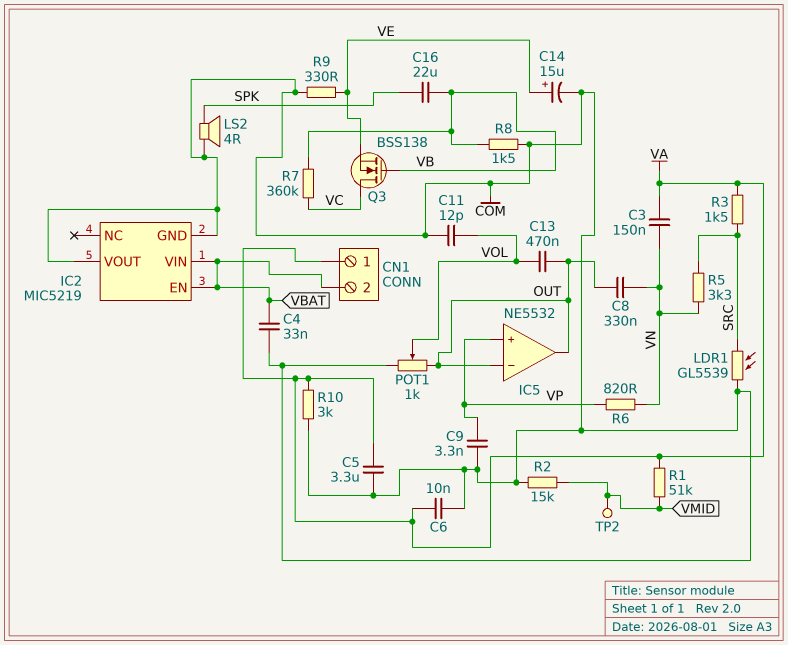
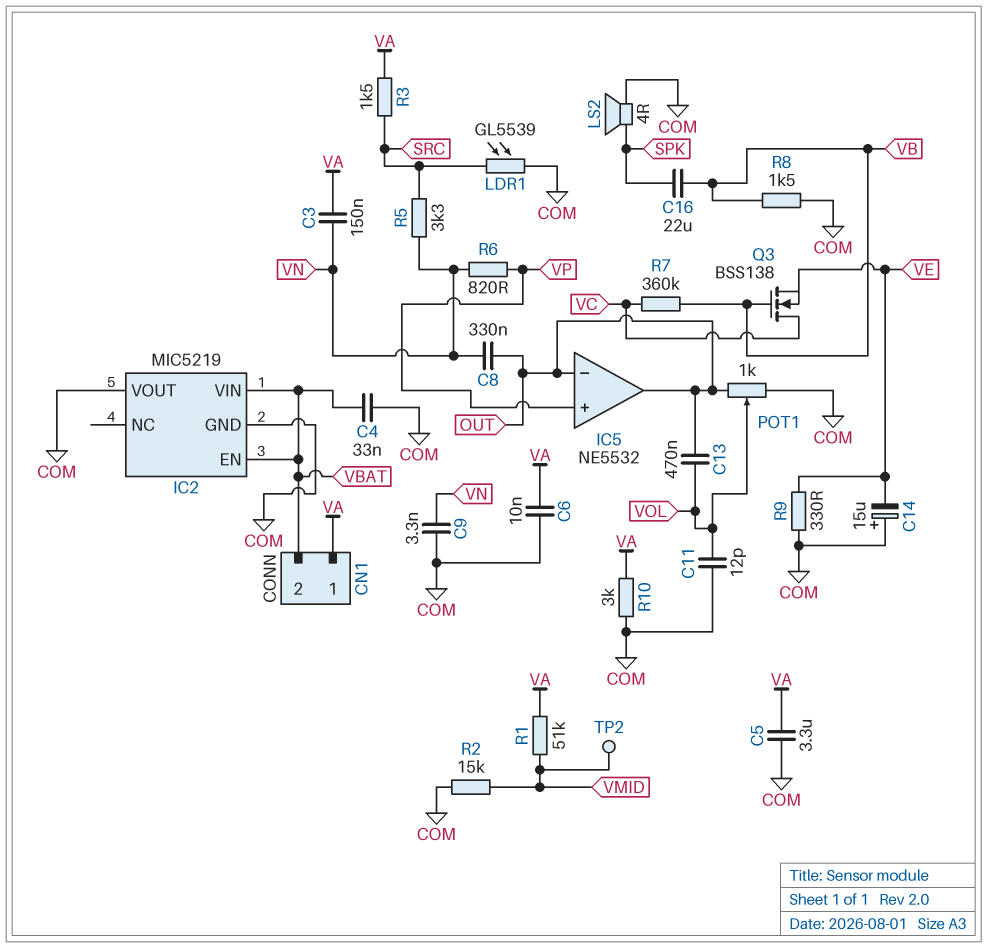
C9: 3.3nF (COM, VP) -> 3.3nF (COM, VN)
C14: 15uF (plus VE, minus COM) -> 15uF (plus COM, minus VE)

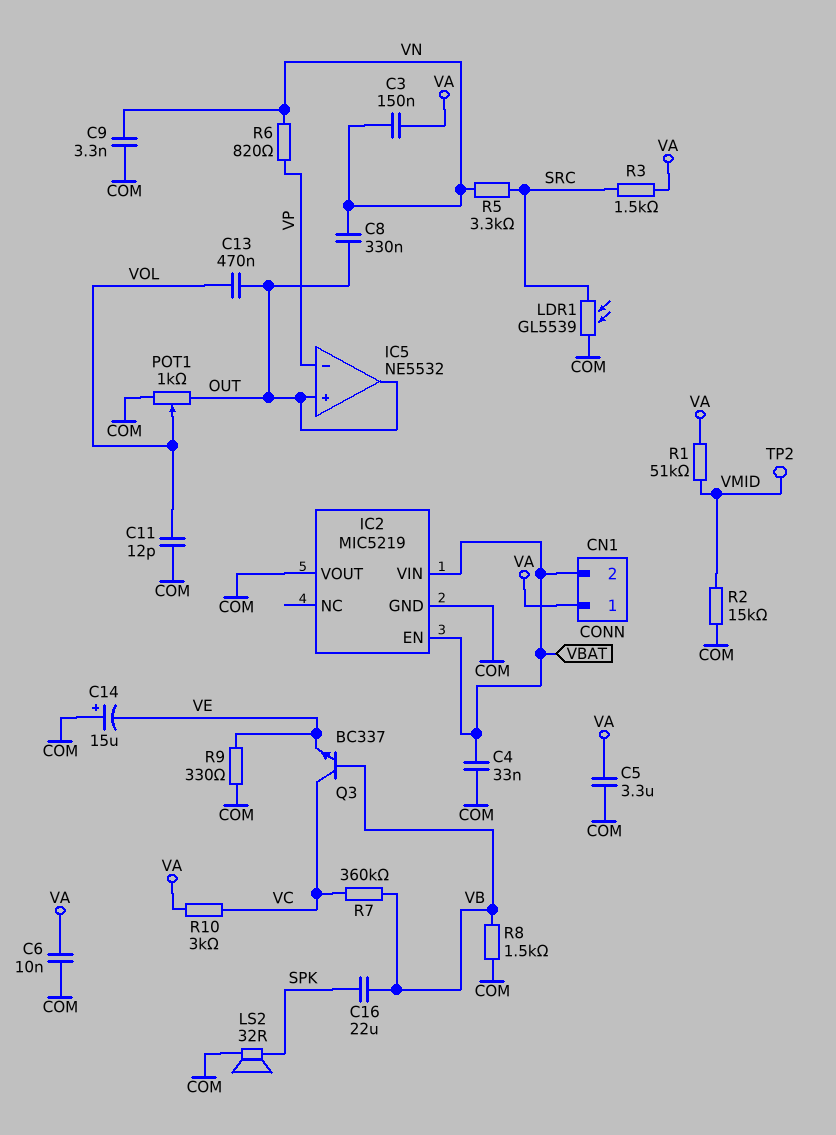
IC5 pin in+: VP -> OUT
IC5 pin in-: OUT -> VP
LS2: speaker 4R (COM, SPK) -> speaker 32R (COM, SPK)
Q3: NMOS BSS138 (G VB, D VC, S VE) -> NPN BC337 (B VB, C VC, E VE)
R10: 3k (COM, VA) -> 3k (VA, VC)

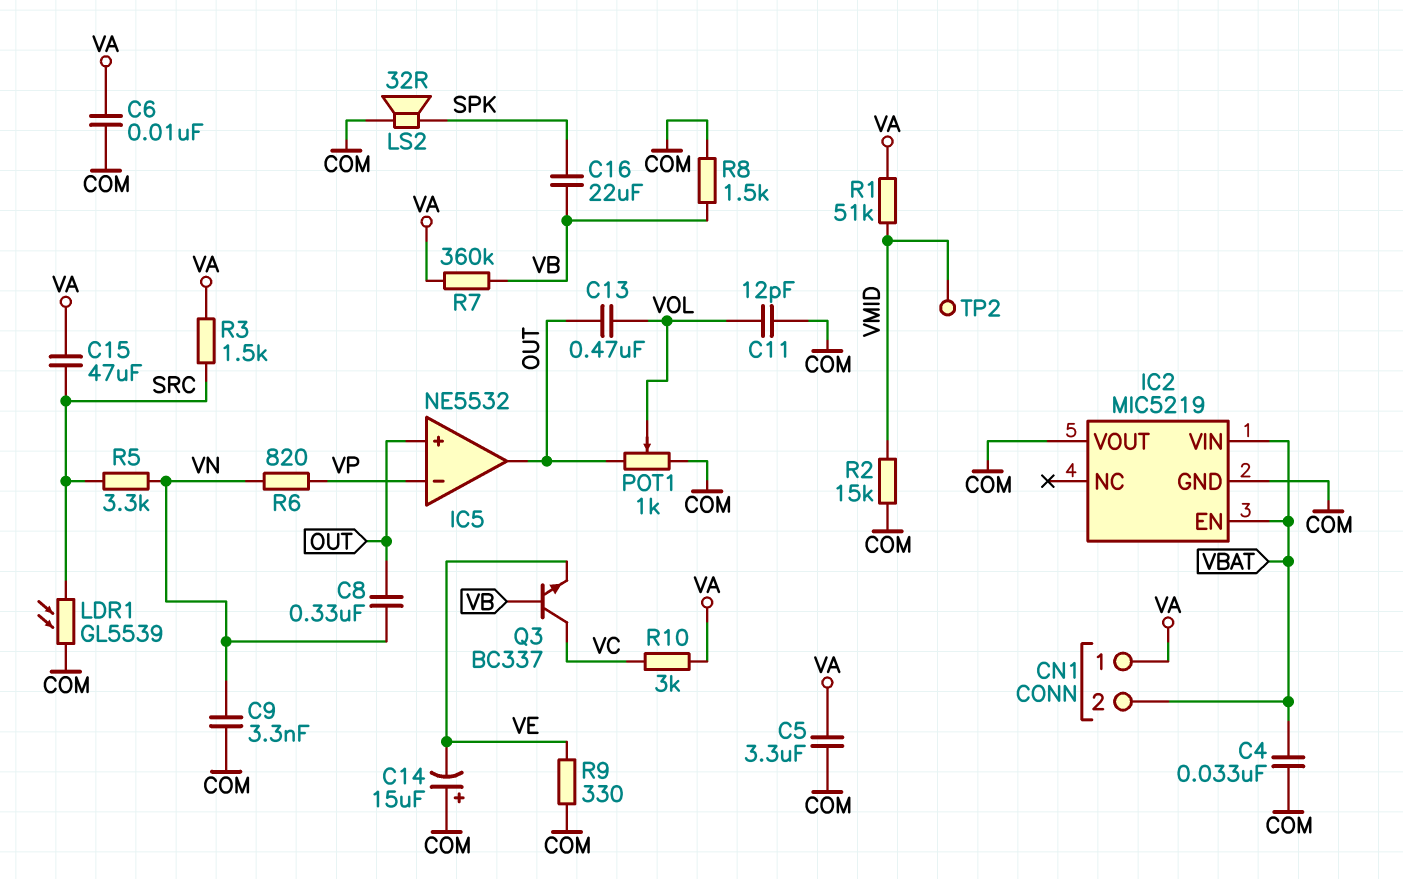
C3: 150nF (VA, VN) -> none
C15: none -> 47uF (SRC, VA)
R7: 360k (VB, VC) -> 360k (VA, VB)

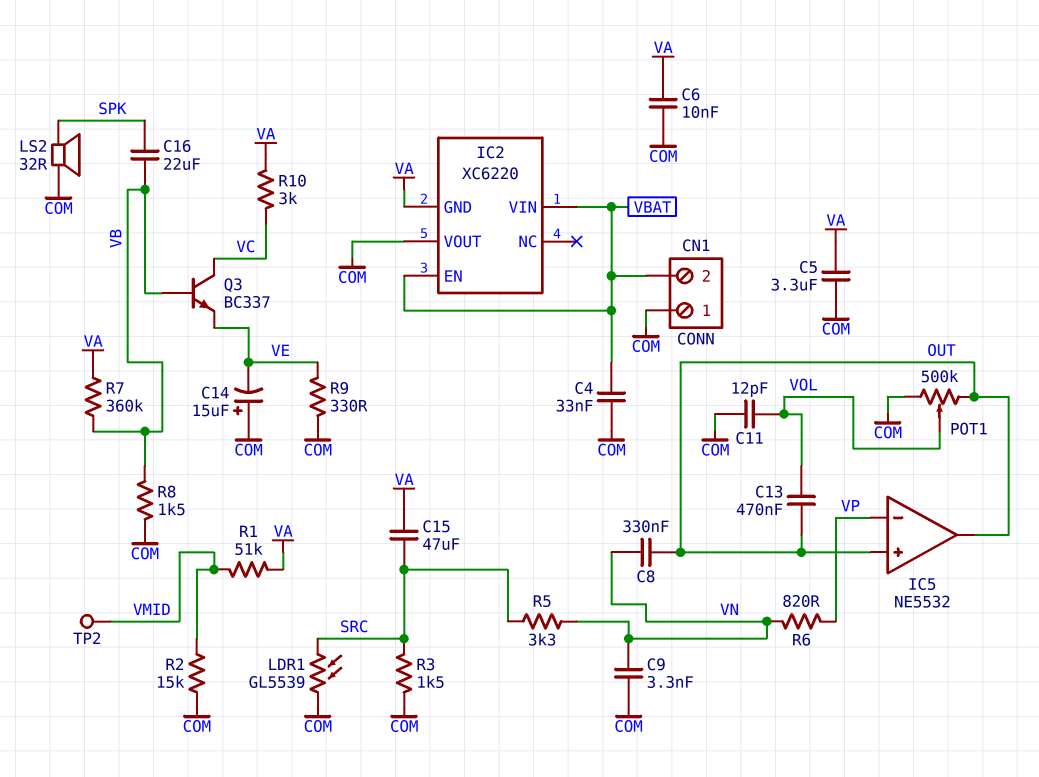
CN1 pin 1: VA -> COM
IC2: MIC5219 -> XC6220
IC2 pin GND: COM -> VA
POT1: 1k (COM, OUT, wiper VOL) -> 500k (COM, OUT, wiper VOL)
R3: 1.5k (SRC, VA) -> 1.5k (COM, SRC)

